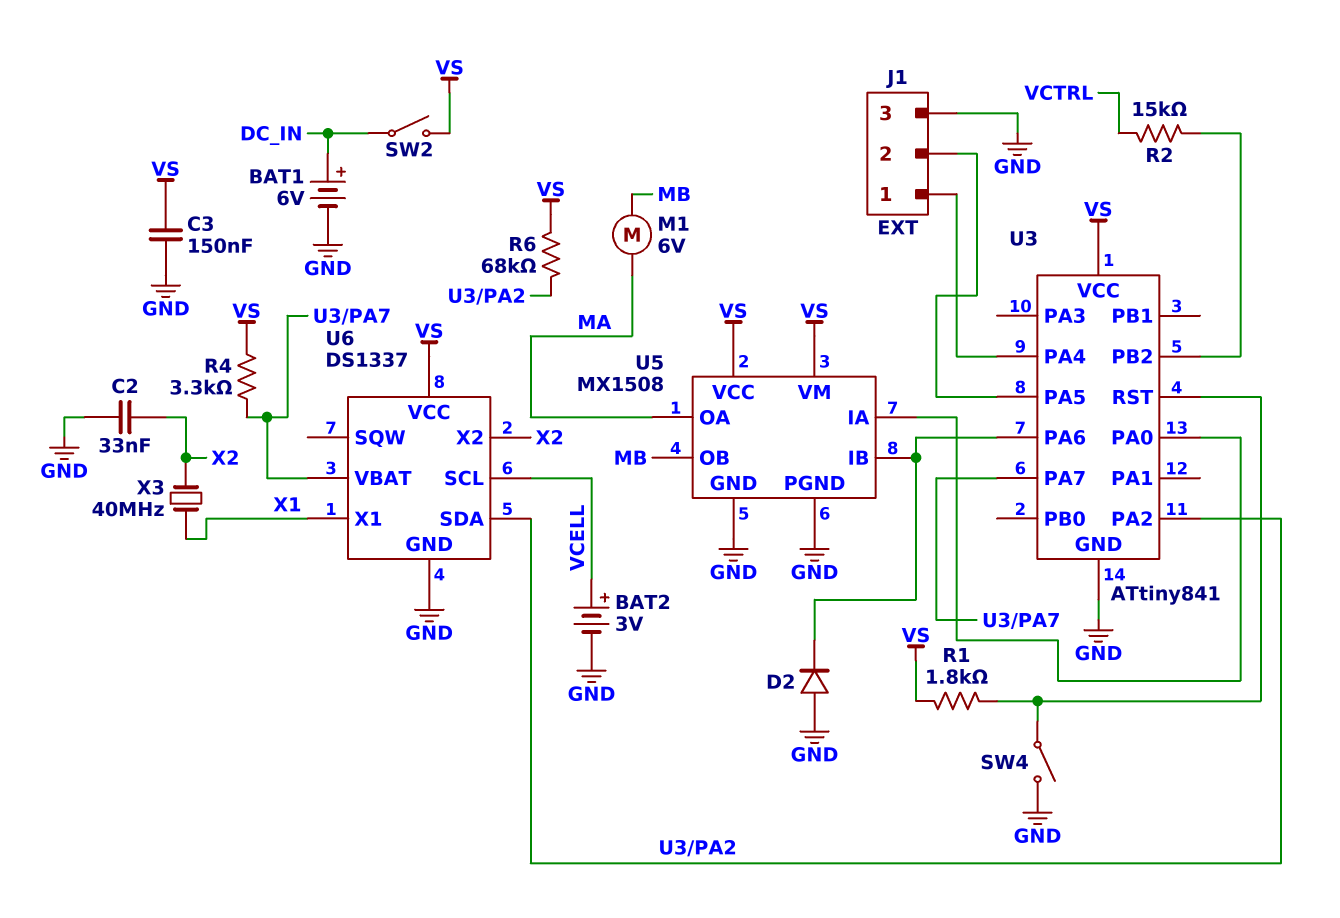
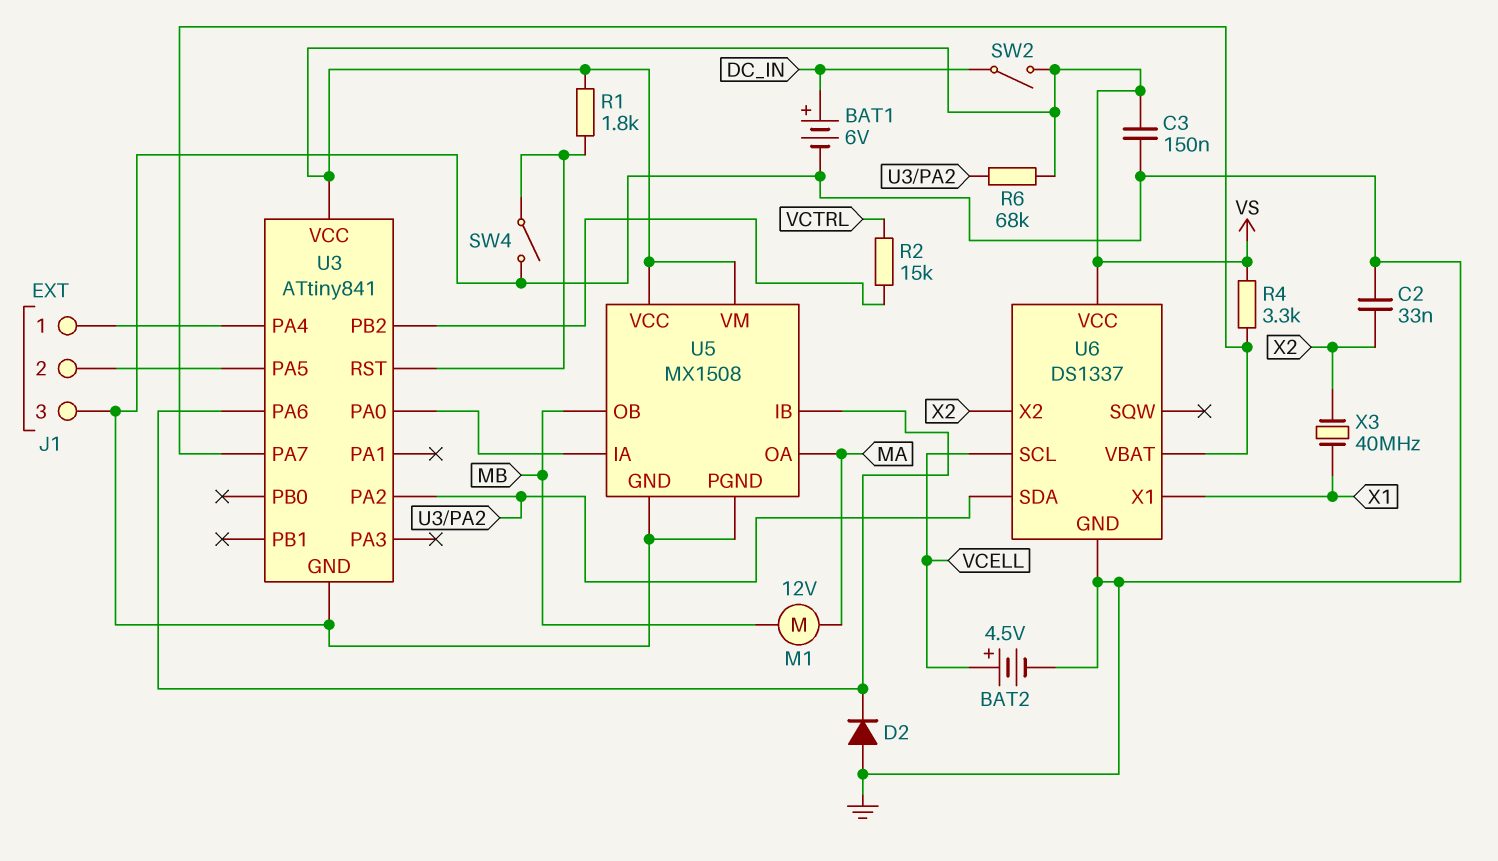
BAT2: 3V (plus VCELL, minus GND) -> 4.5V (plus VCELL, minus GND)
M1: motor 6V (MA, MB) -> motor 12V (MA, MB)

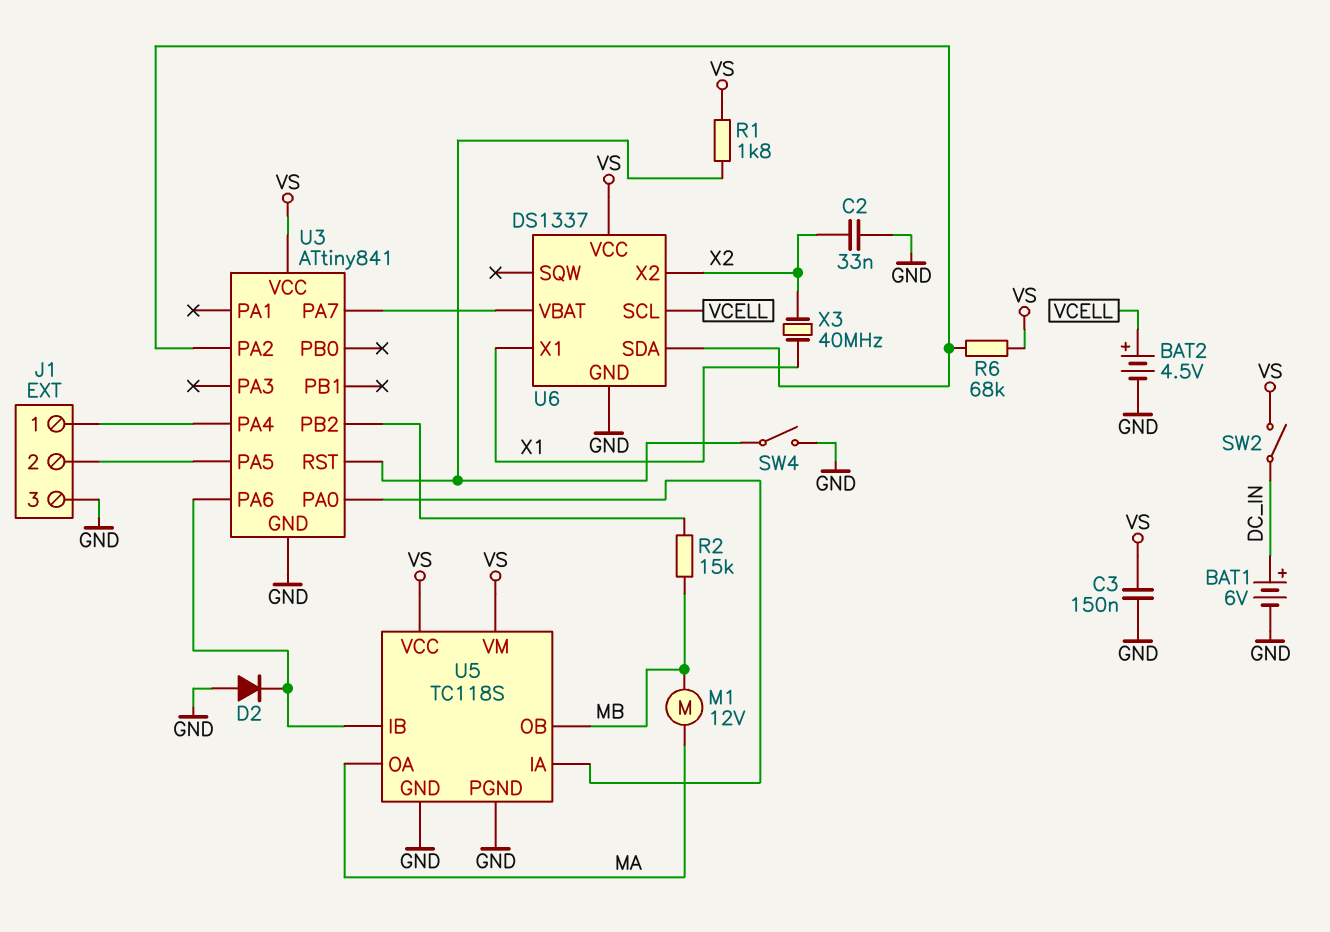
R2: 15k (U3/PB2, VCTRL) -> 15k (MB, U3/PB2)
R4: 3.3k (U3/PA7, VS) -> none
U5: MX1508 -> TC118S

